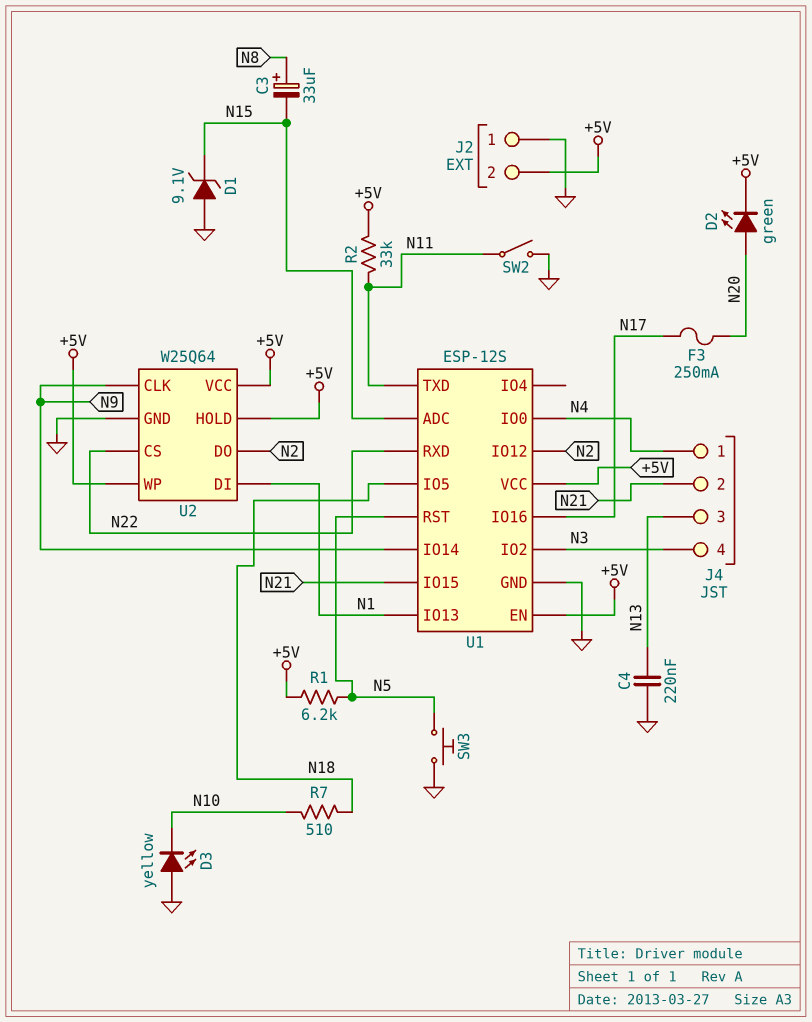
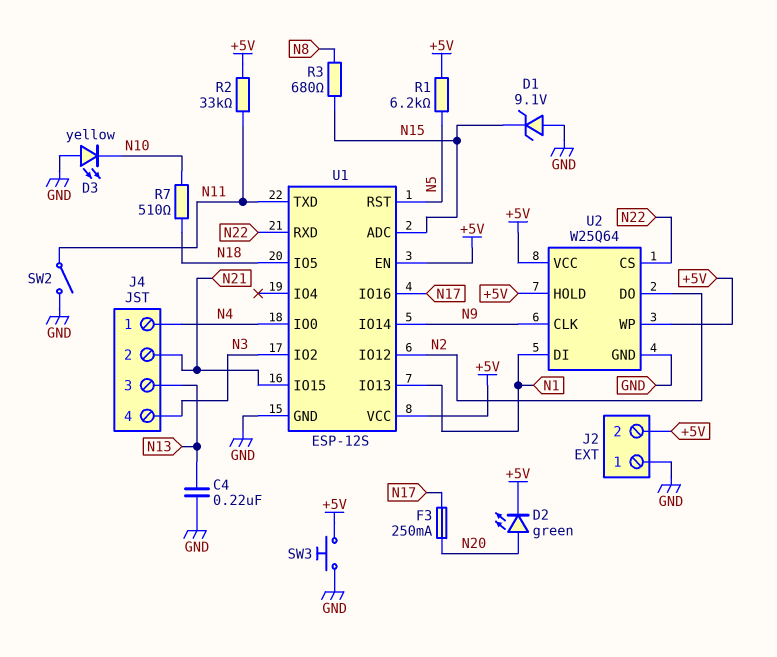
C3: 33uF (plus N8, minus N15) -> none
R3: none -> 680 (N8, N15)
SW3: button (GND, N5) -> button (+5V, GND)

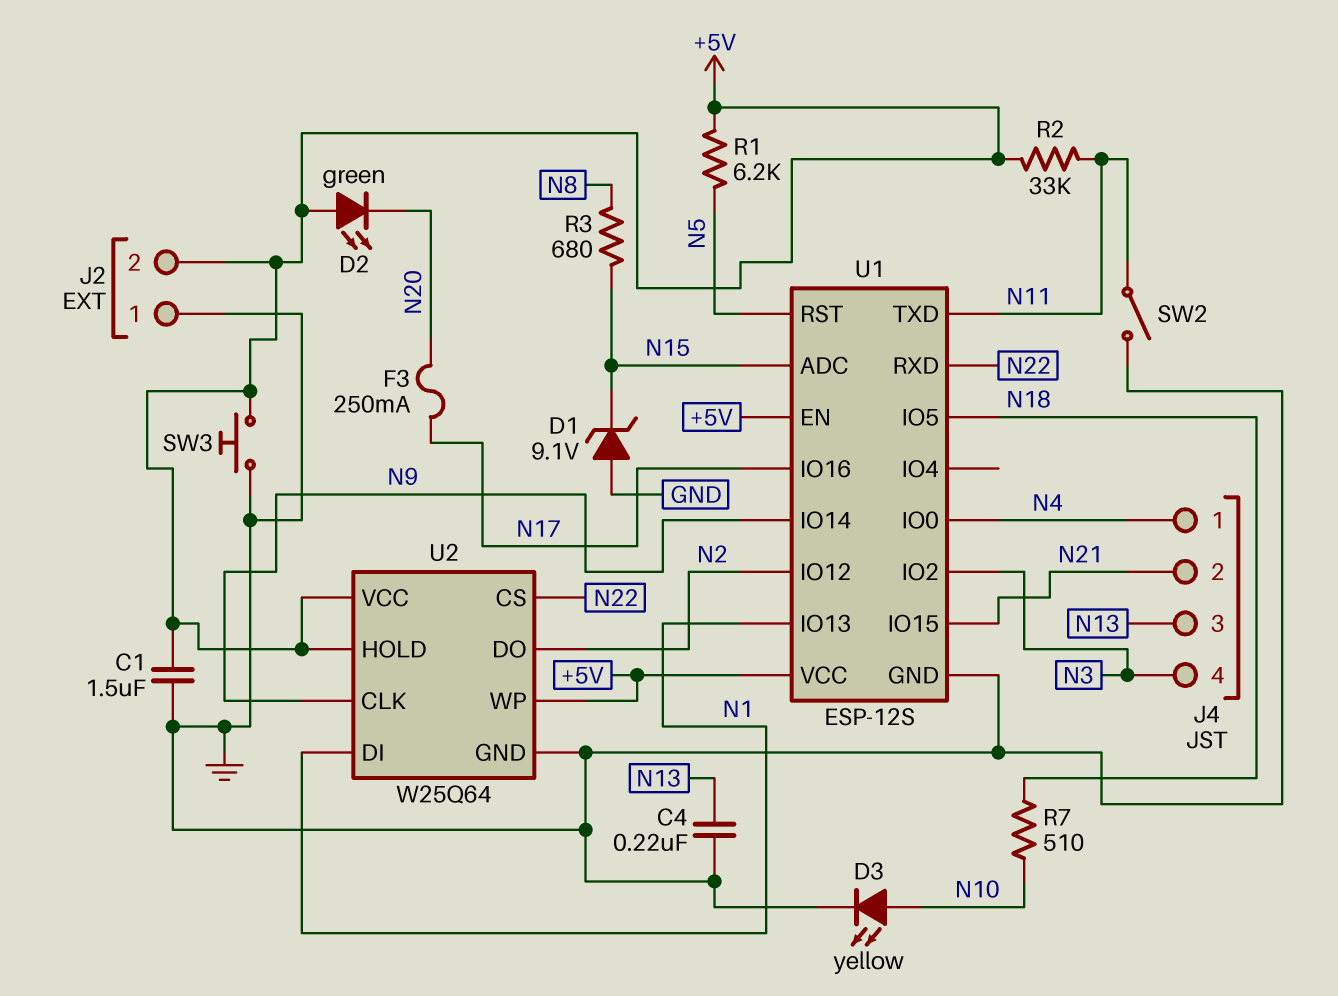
C1: none -> 1.5uF (+5V, GND)
D2: LED green (A N20, K +5V) -> LED green (A +5V, K N20)
D3: LED yellow (A GND, K N10) -> LED yellow (A N10, K GND)

